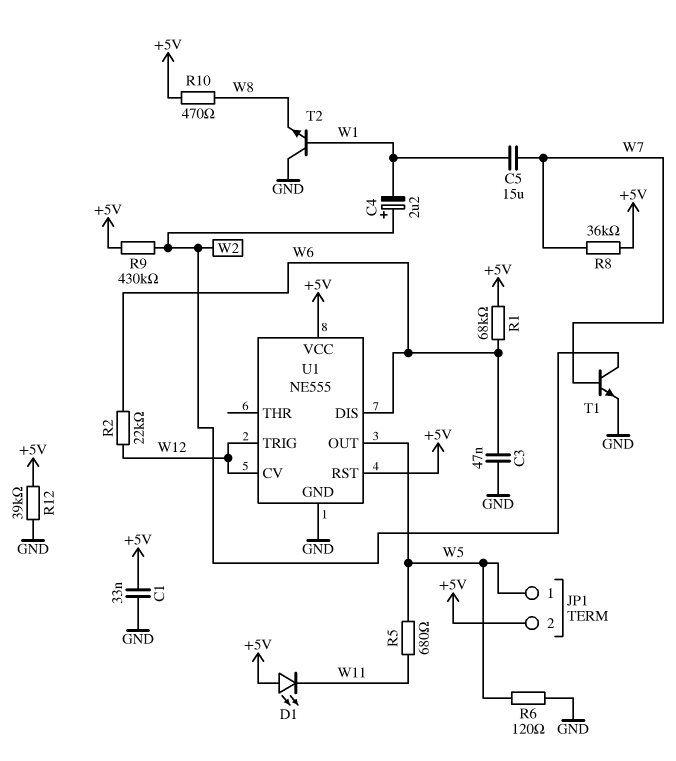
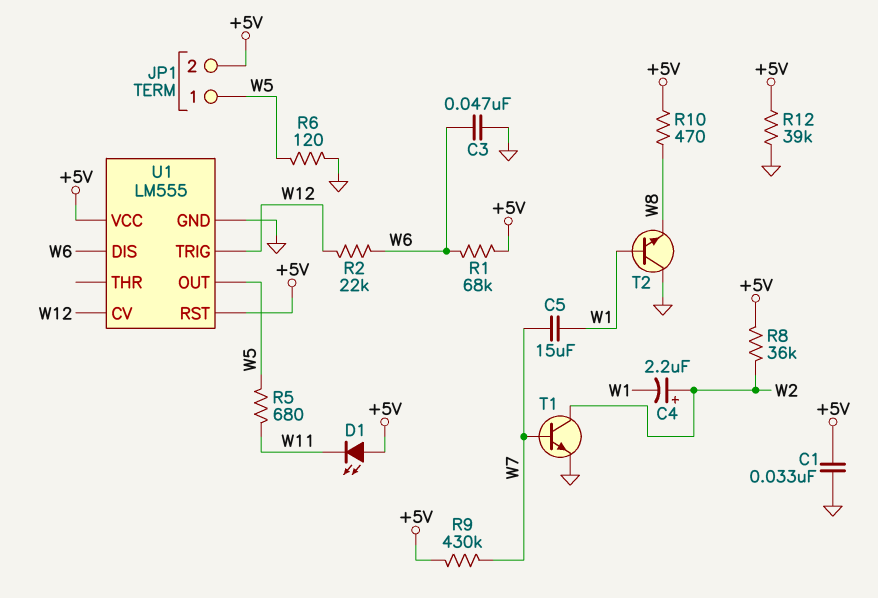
R8: 36k (+5V, W7) -> 36k (+5V, W2)
R9: 430k (+5V, W2) -> 430k (+5V, W7)
U1: NE555 -> LM555

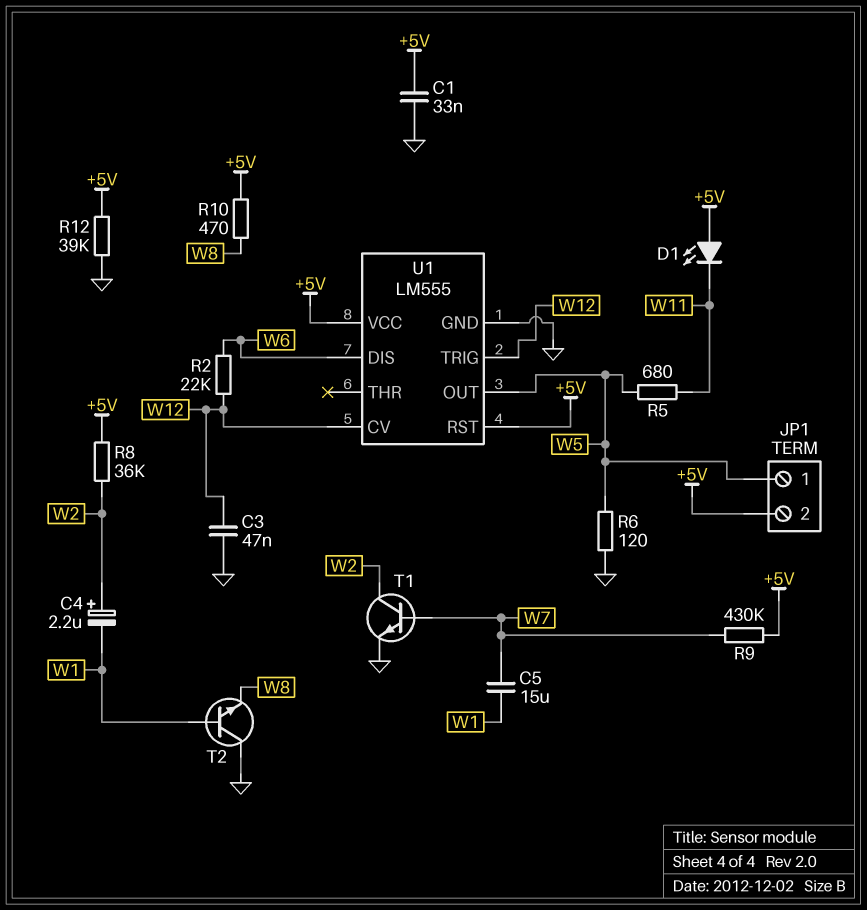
C3: 47nF (GND, W6) -> 47nF (GND, W12)
R1: 68k (+5V, W6) -> none

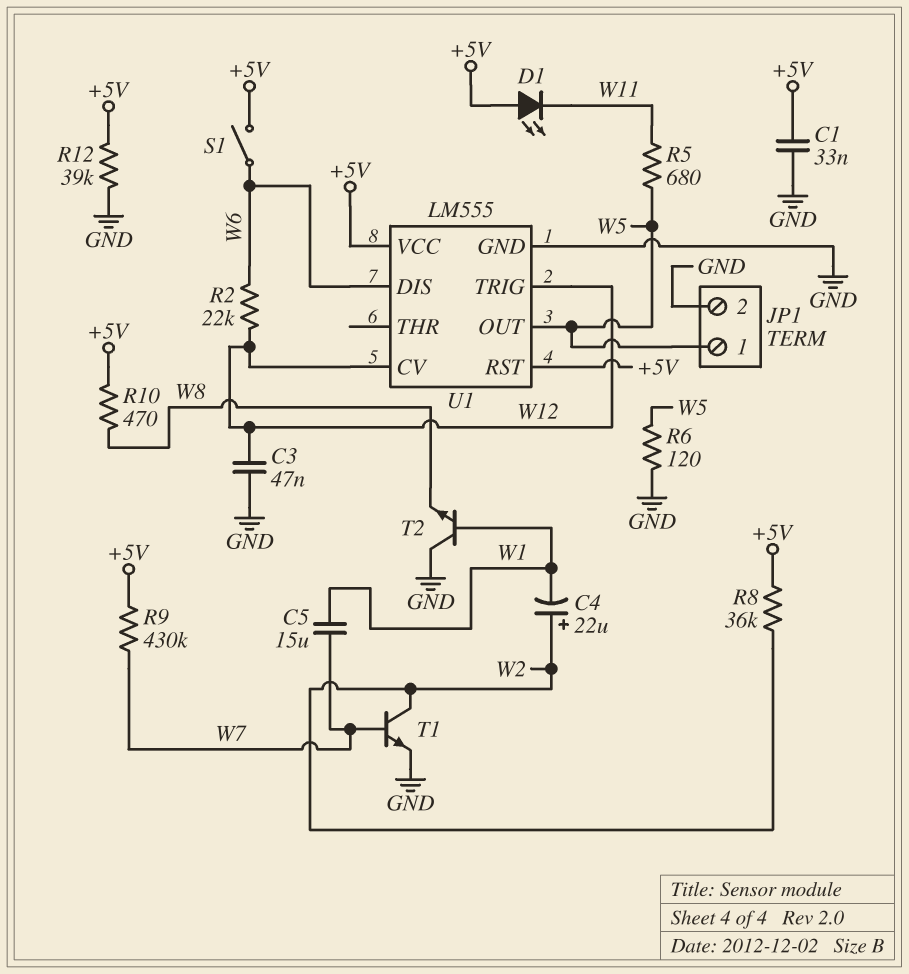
C4: 2.2uF (plus W2, minus W1) -> 22uF (plus W2, minus W1)
JP1 pin 2: +5V -> GND
S1: none -> switch (+5V, W6)

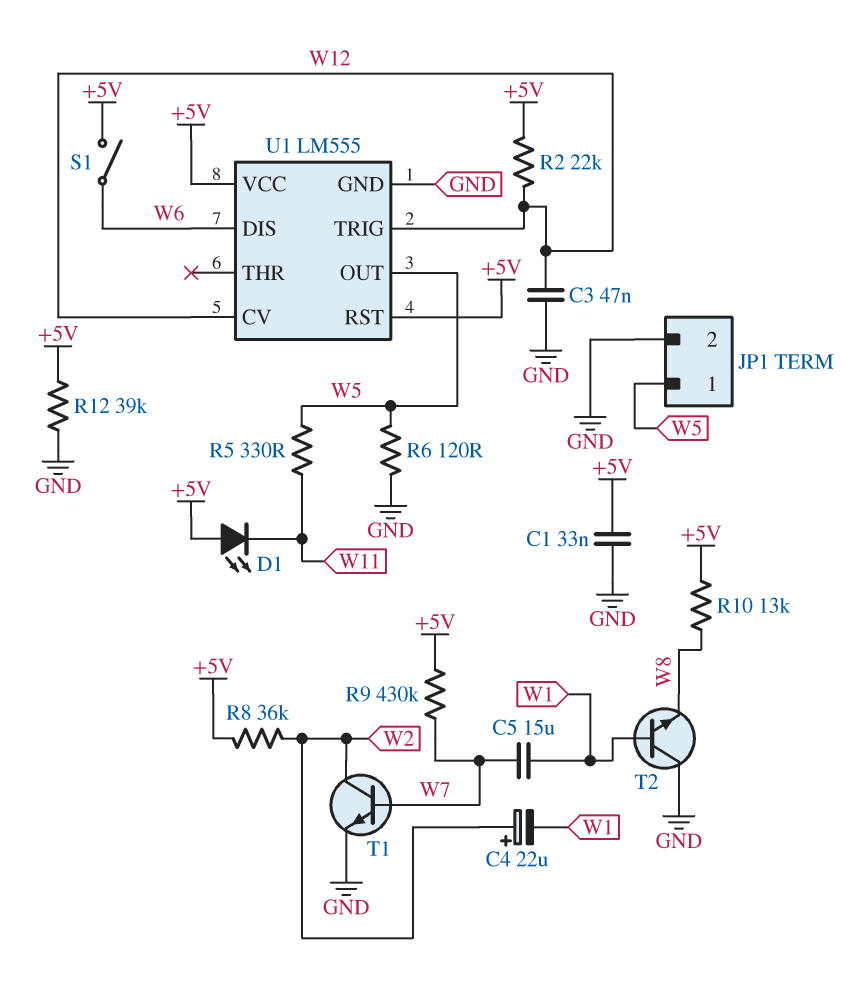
R2: 22k (W6, W12) -> 22k (+5V, W12)
R5: 680 (W5, W11) -> 330 (W5, W11)
R10: 470 (+5V, W8) -> 13k (+5V, W8)

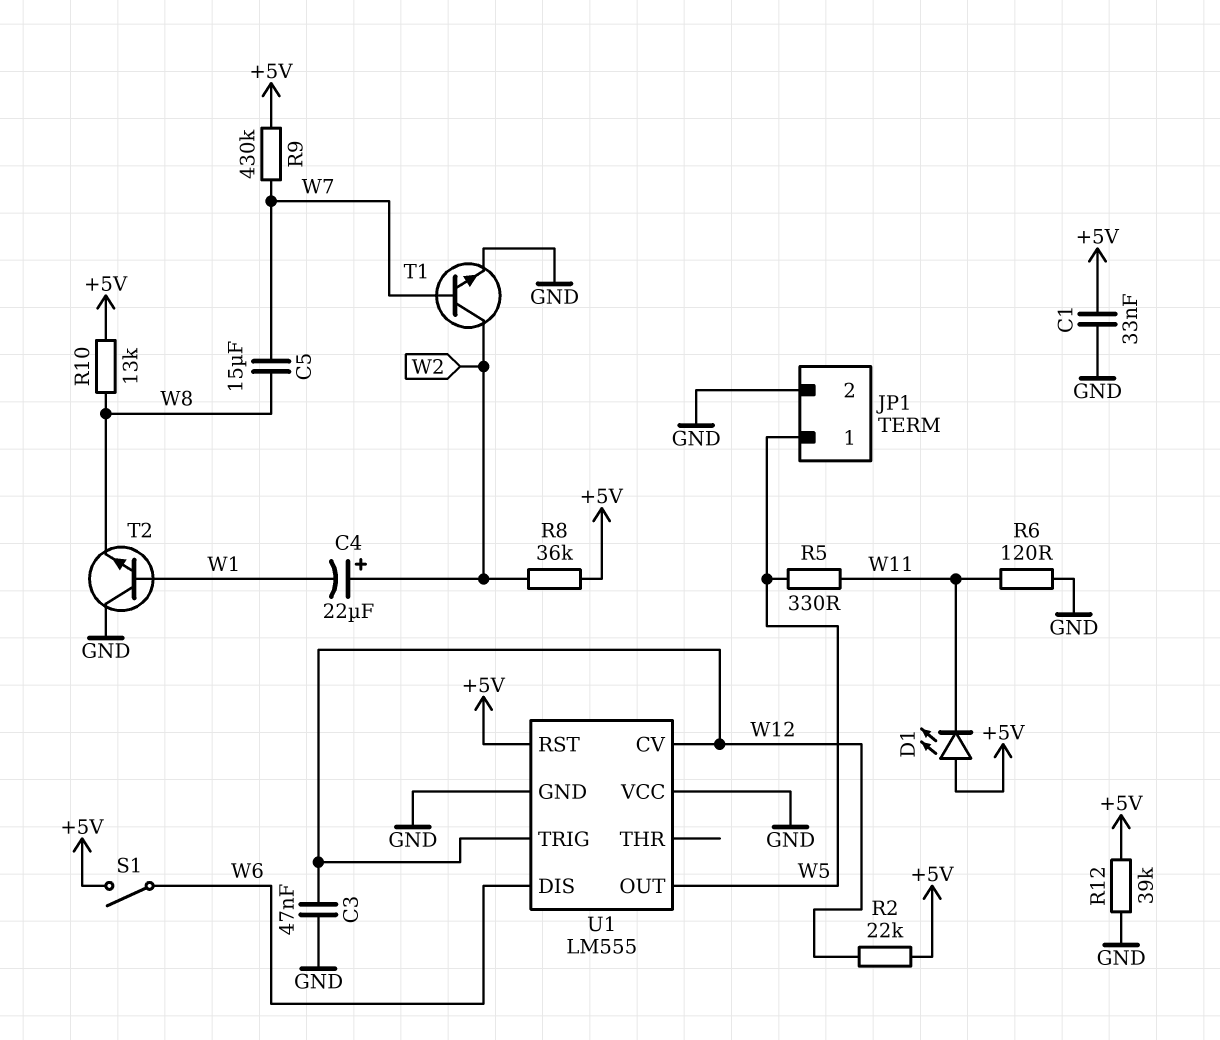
C5: 15uF (W1, W7) -> 15uF (W7, W8)
R6: 120 (GND, W5) -> 120 (GND, W11)
U1 pin VCC: +5V -> GND

